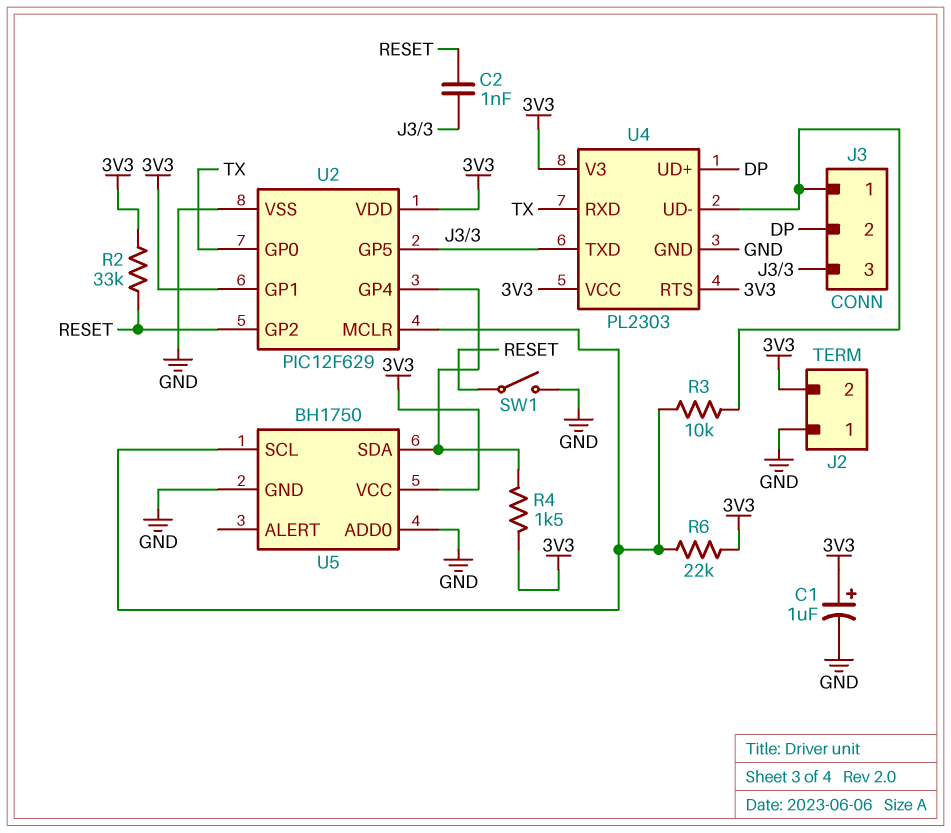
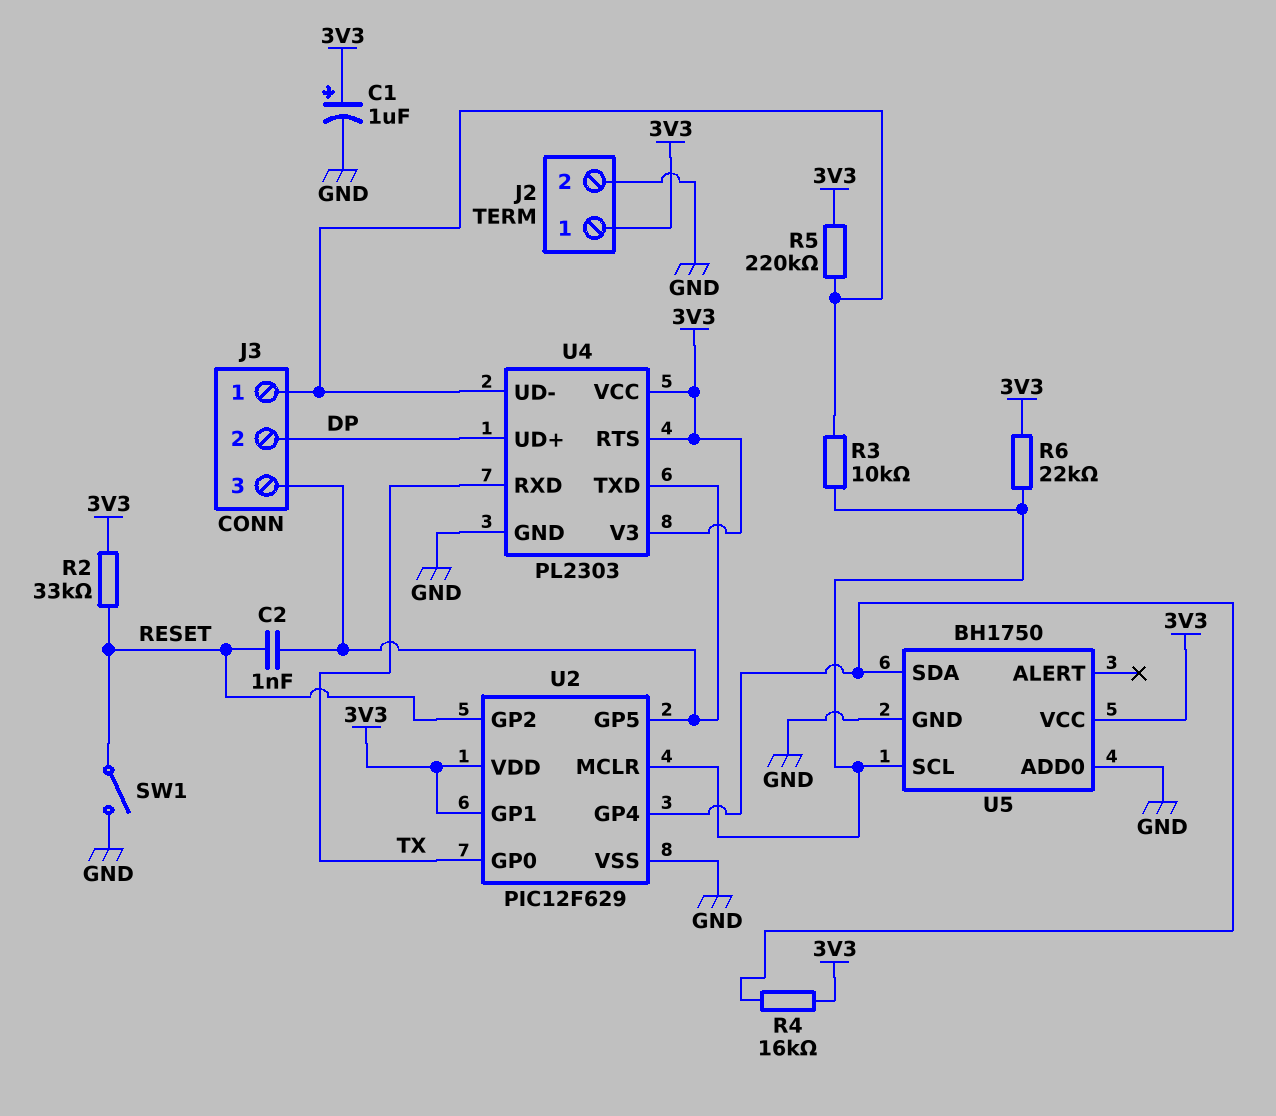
J2 pin 1: GND -> 3V3
J2 pin 2: 3V3 -> GND
R4: 1.5k (3V3, U2/GP4) -> 16k (3V3, U2/GP4)
R5: none -> 220k (3V3, J3/1)

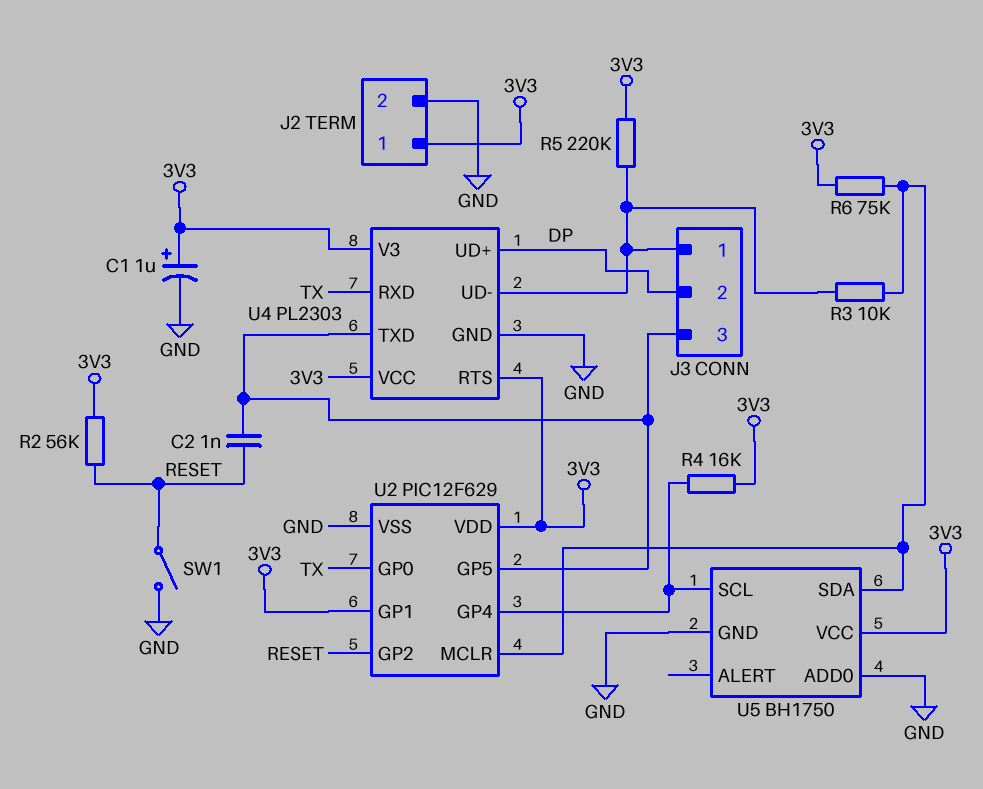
R2: 33k (3V3, RESET) -> 56k (3V3, RESET)
R6: 22k (3V3, U2/MCLR) -> 75k (3V3, U2/MCLR)
U5 pin SCL: U2/MCLR -> U2/GP4
U5 pin SDA: U2/GP4 -> U2/MCLR

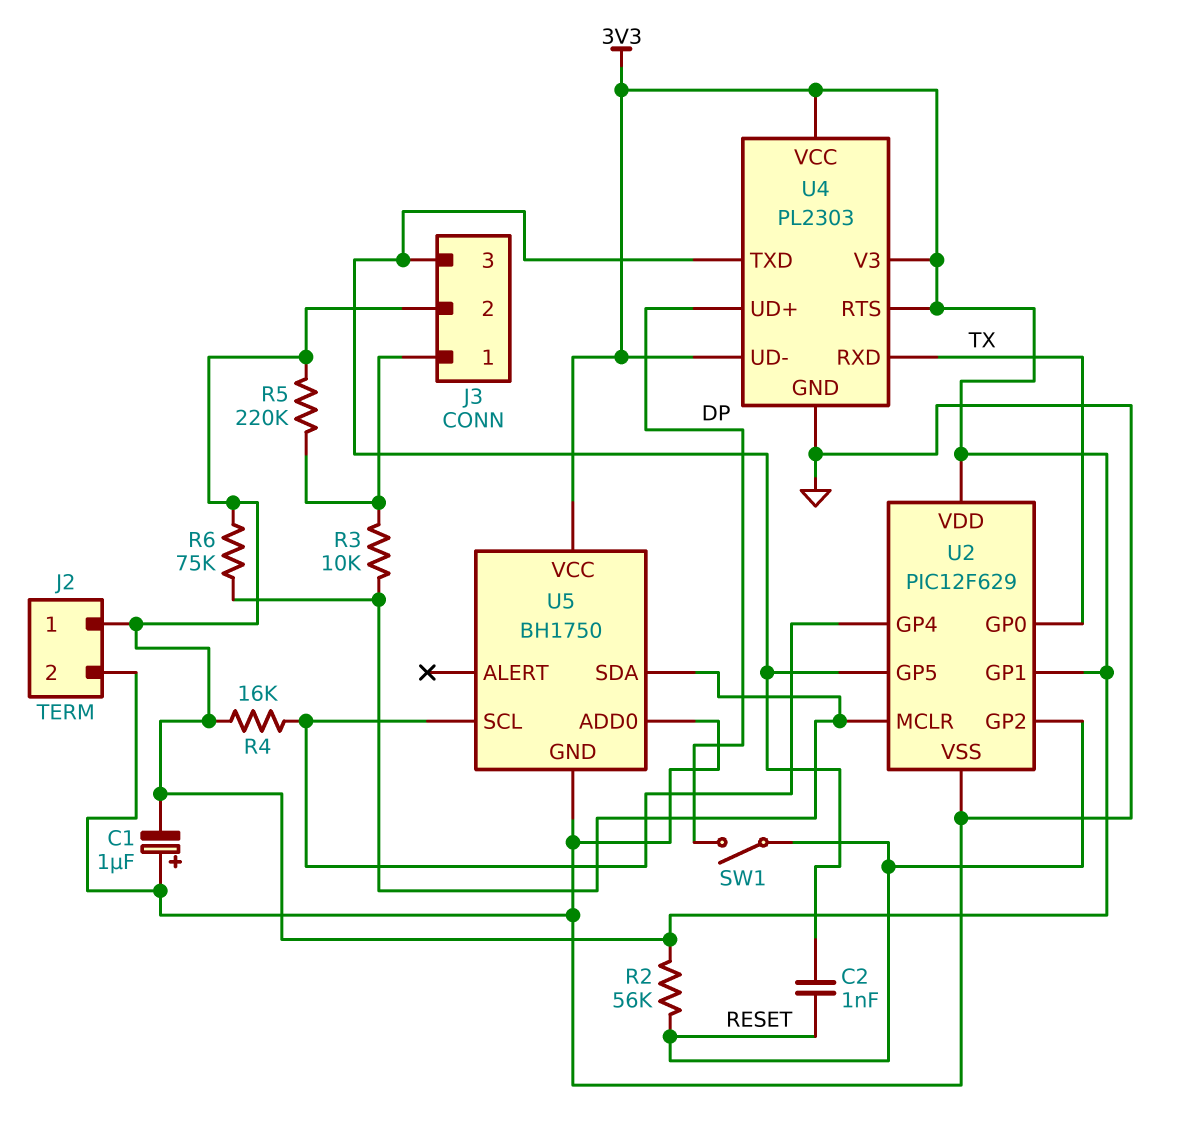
C1: 1uF (plus 3V3, minus GND) -> 1uF (plus GND, minus 3V3)
J3 pin 2: DP -> 3V3
SW1: switch (GND, RESET) -> switch (DP, RESET)
U4 pin UD-: J3/1 -> 3V3

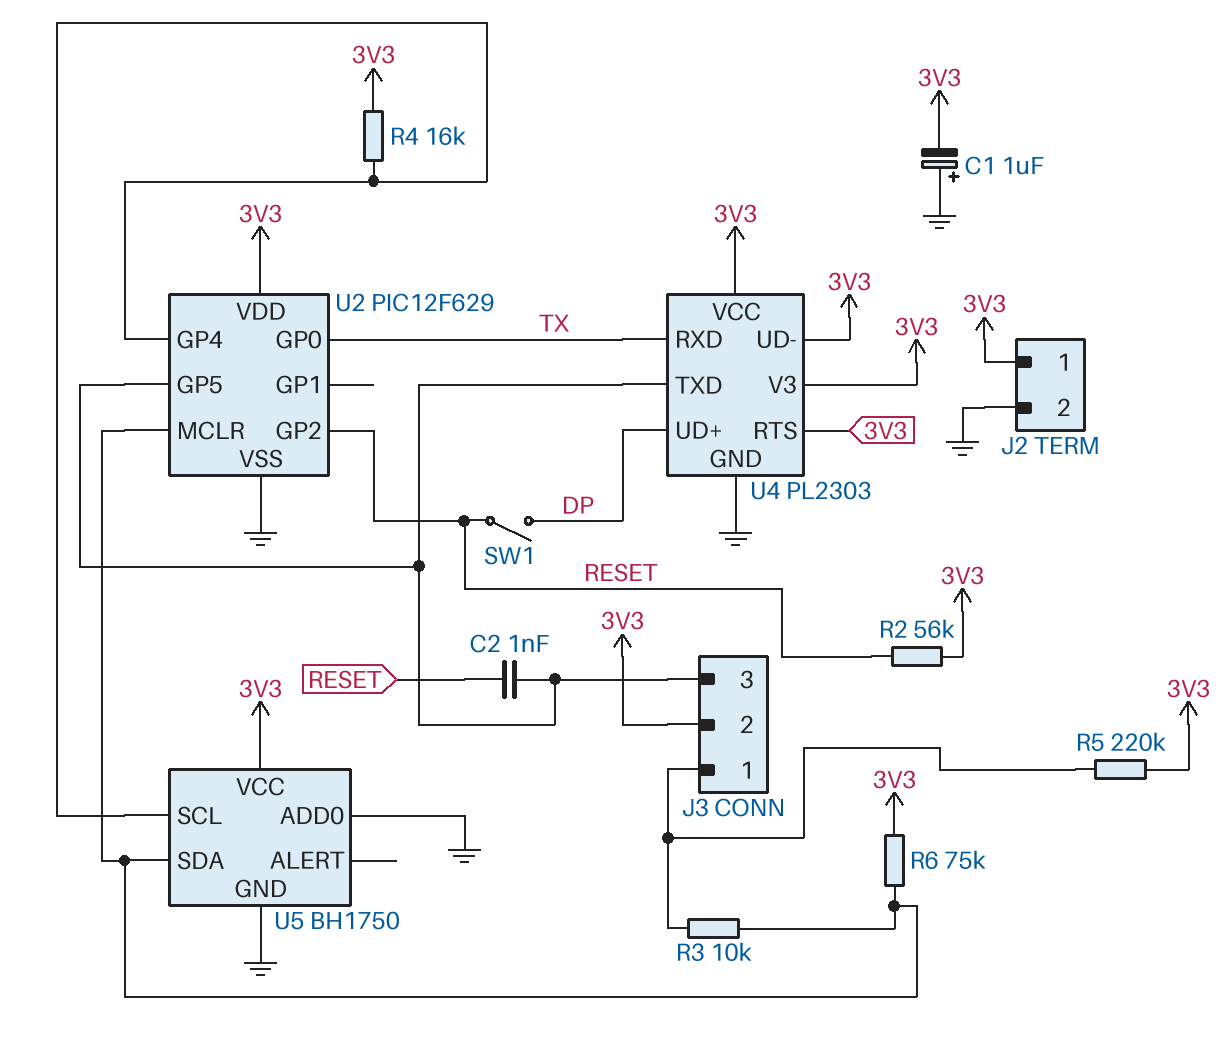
U2 pin GP1: 3V3 -> none

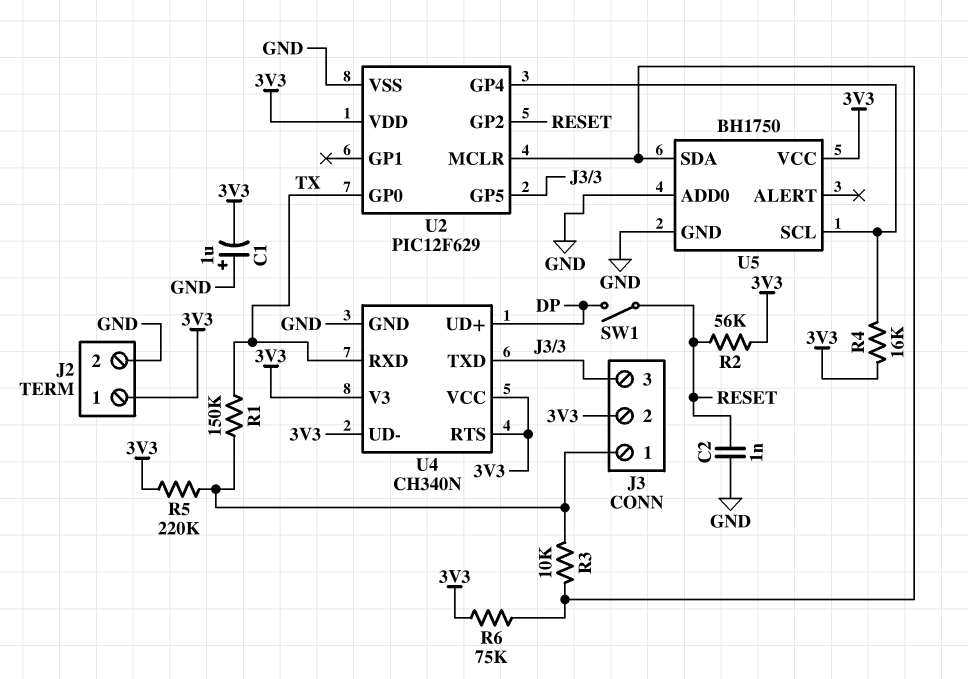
C2: 1nF (J3/3, RESET) -> 1nF (GND, RESET)
R1: none -> 150k (J3/1, TX)
U4: PL2303 -> CH340N

